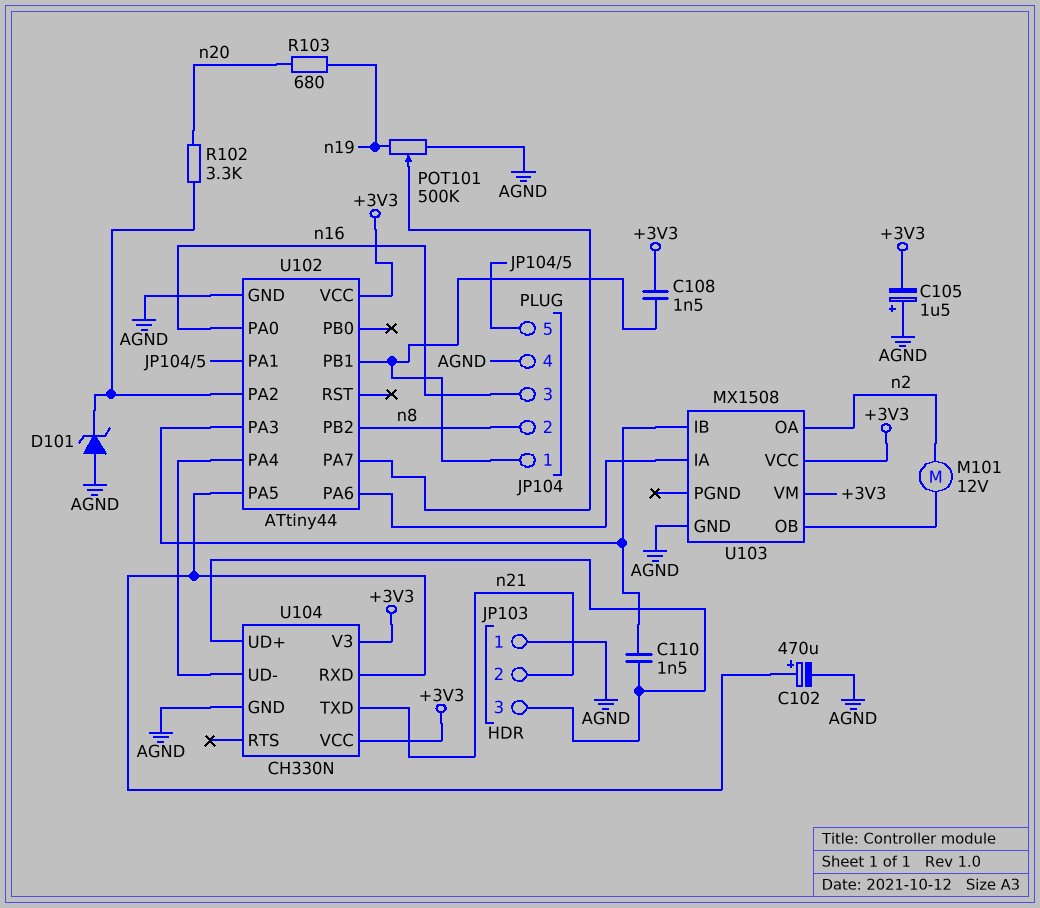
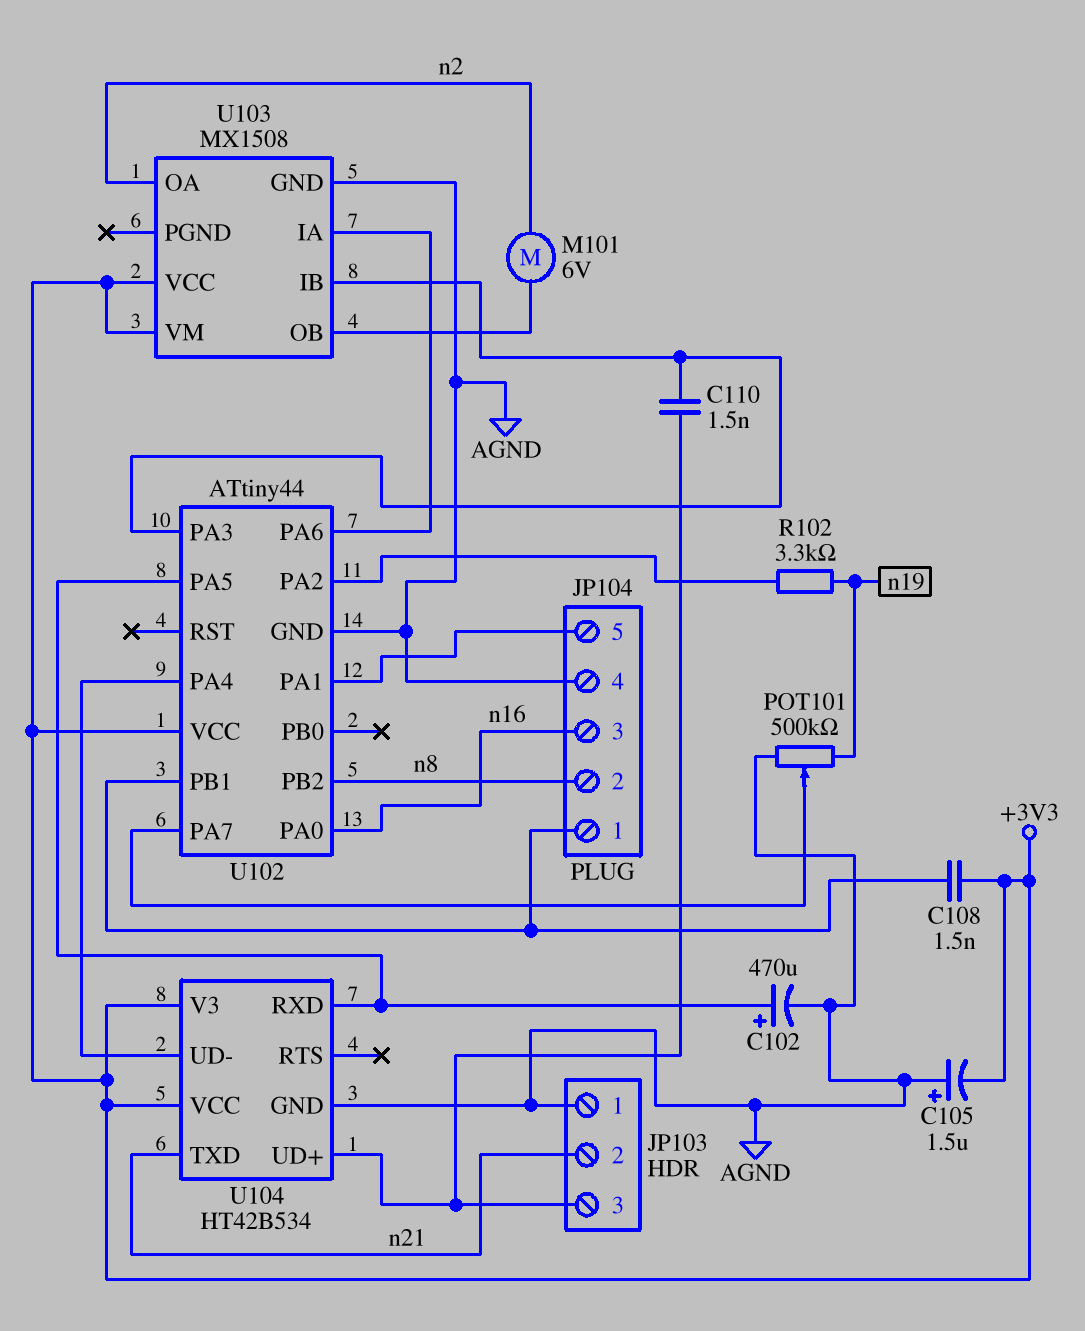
D101: zener (A AGND, K U102/PA2) -> none
M101: motor 12V (U103/OB, n2) -> motor 6V (U103/OB, n2)
R102: 3.3k (U102/PA2, n20) -> 3.3k (U102/PA2, n19)
R103: 680 (n19, n20) -> none
U104: CH330N -> HT42B534

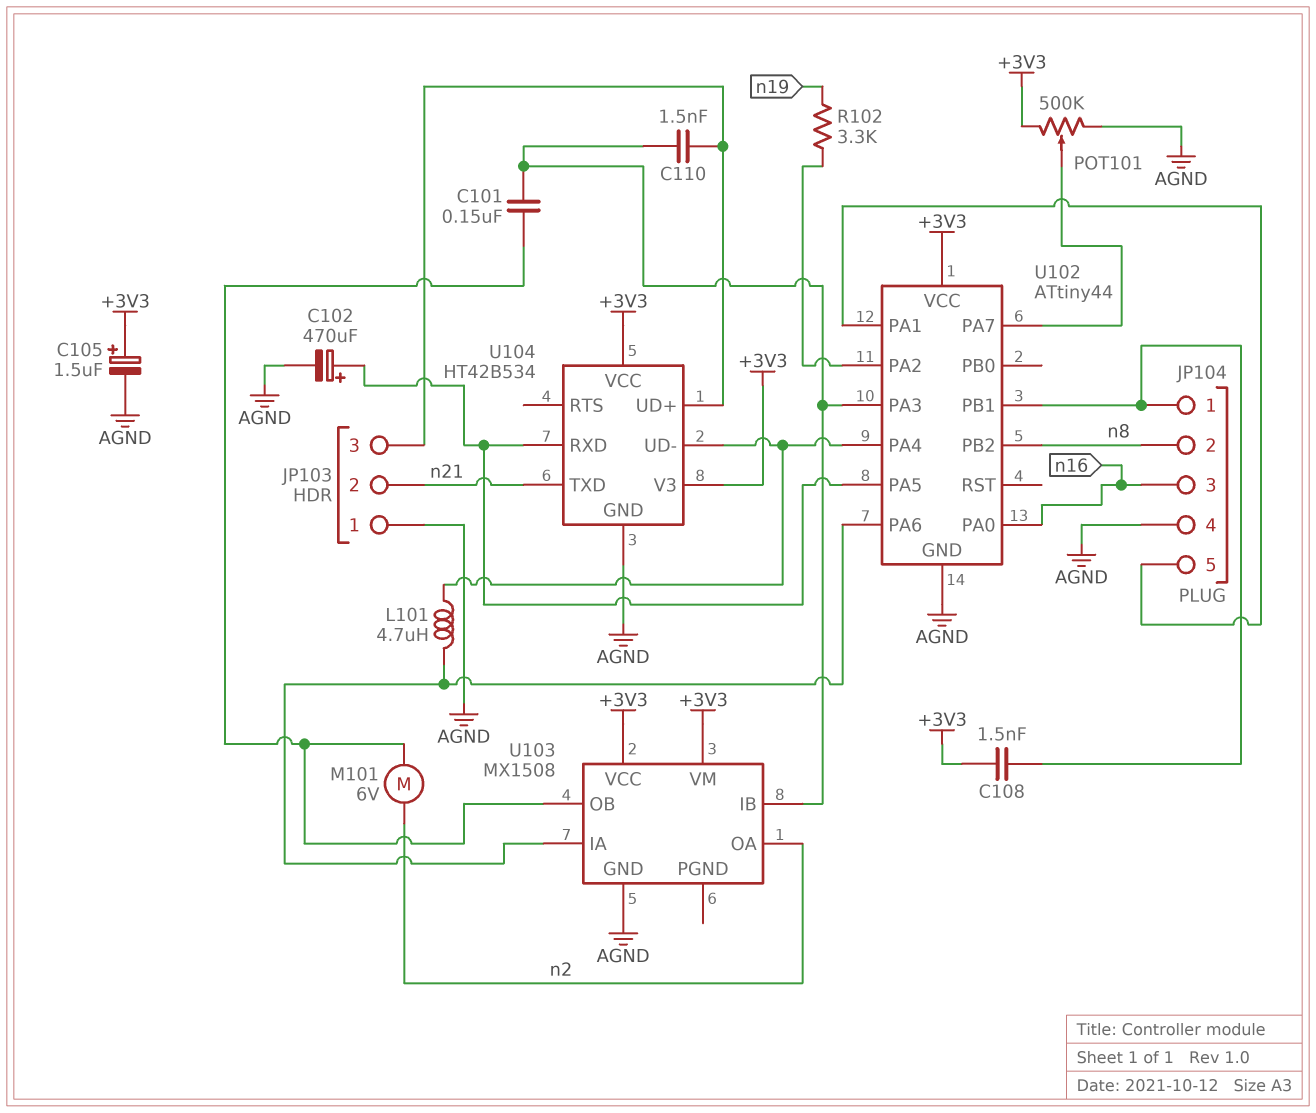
C101: none -> 150nF (U102/PA3, U103/OB)
C105: 1.5uF (plus AGND, minus +3V3) -> 1.5uF (plus +3V3, minus AGND)
L101: none -> 4.7uH (U102/PA4, U102/PA6)
POT101: 500k (AGND, n19, wiper U102/PA7) -> 500k (+3V3, AGND, wiper U102/PA7)

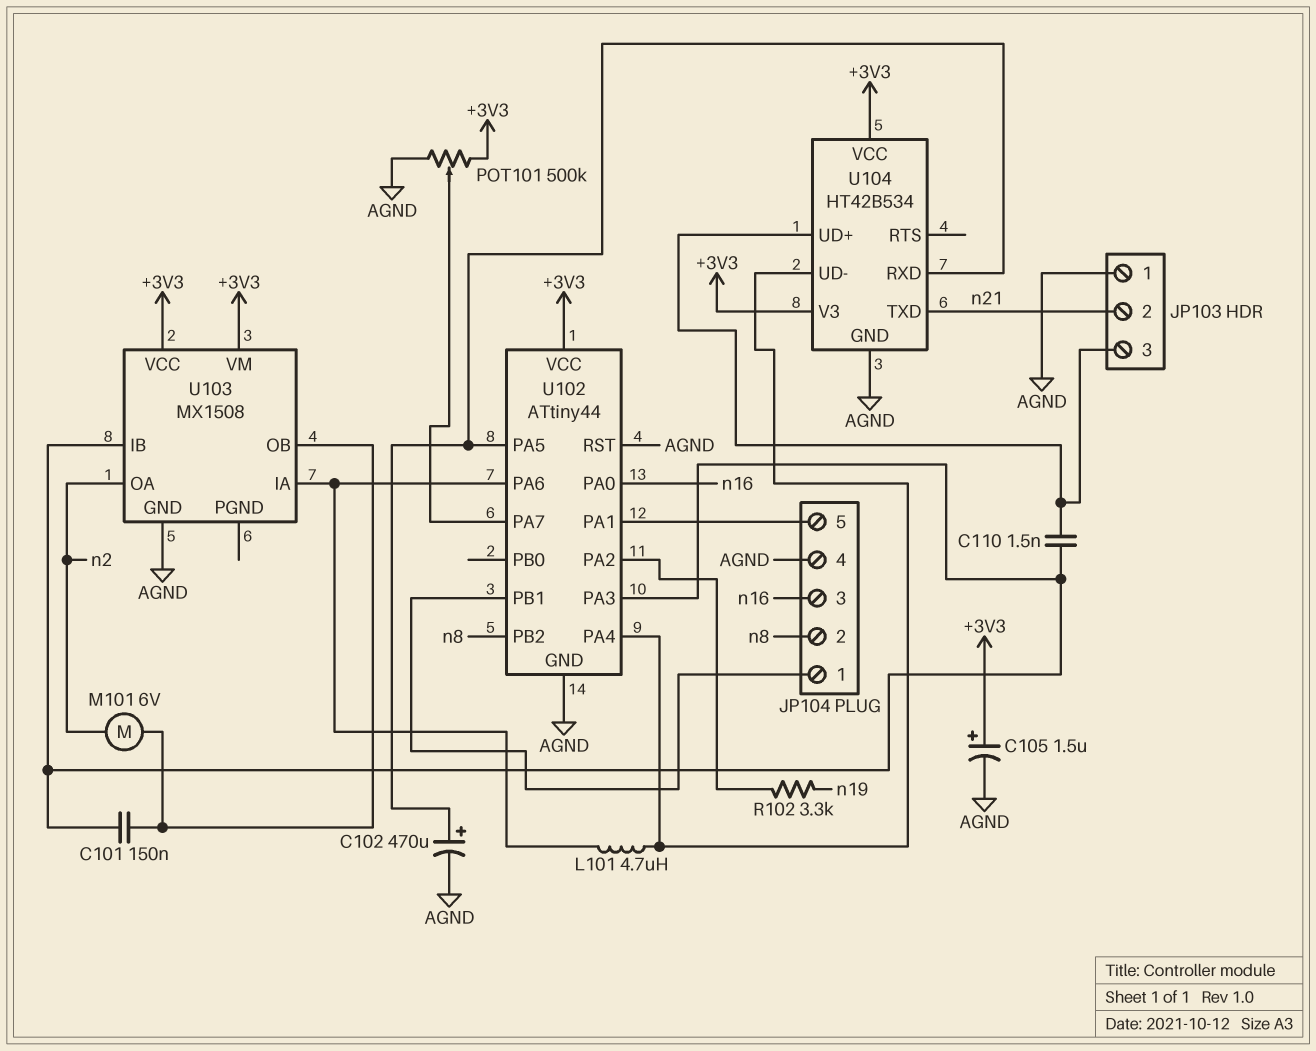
C108: 1.5nF (+3V3, JP104/1) -> none
U102 pin RST: none -> AGND

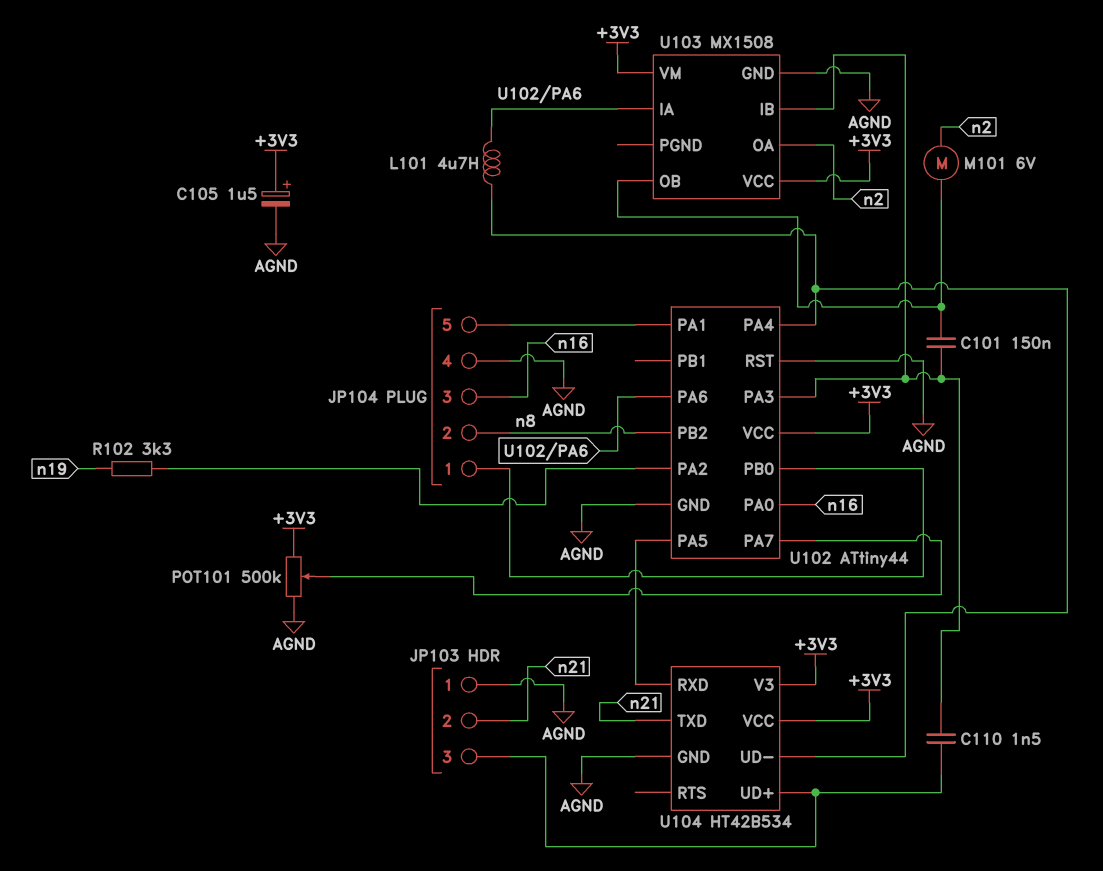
C102: 470uF (plus U102/PA5, minus AGND) -> none
U102 pin PB0: none -> JP104/1
U102 pin PB1: JP104/1 -> none

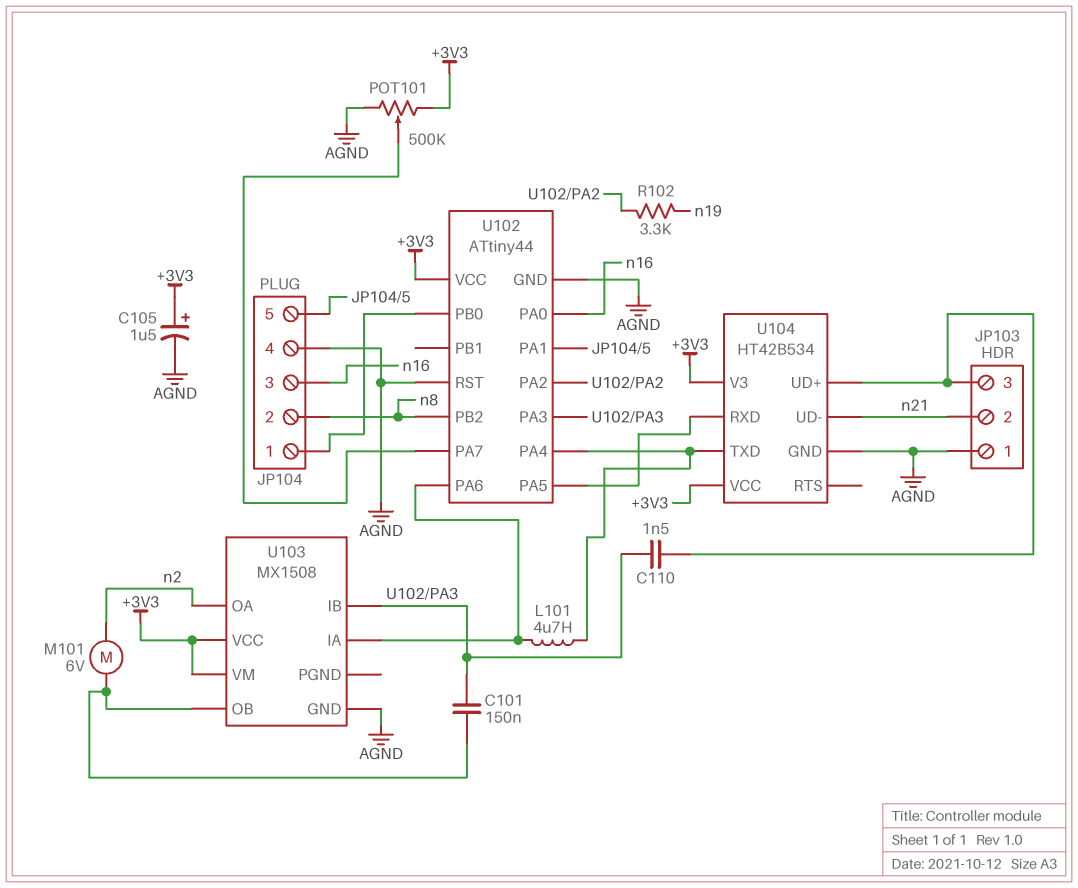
U104 pin TXD: n21 -> U102/PA4
U104 pin UD-: U102/PA4 -> n21

